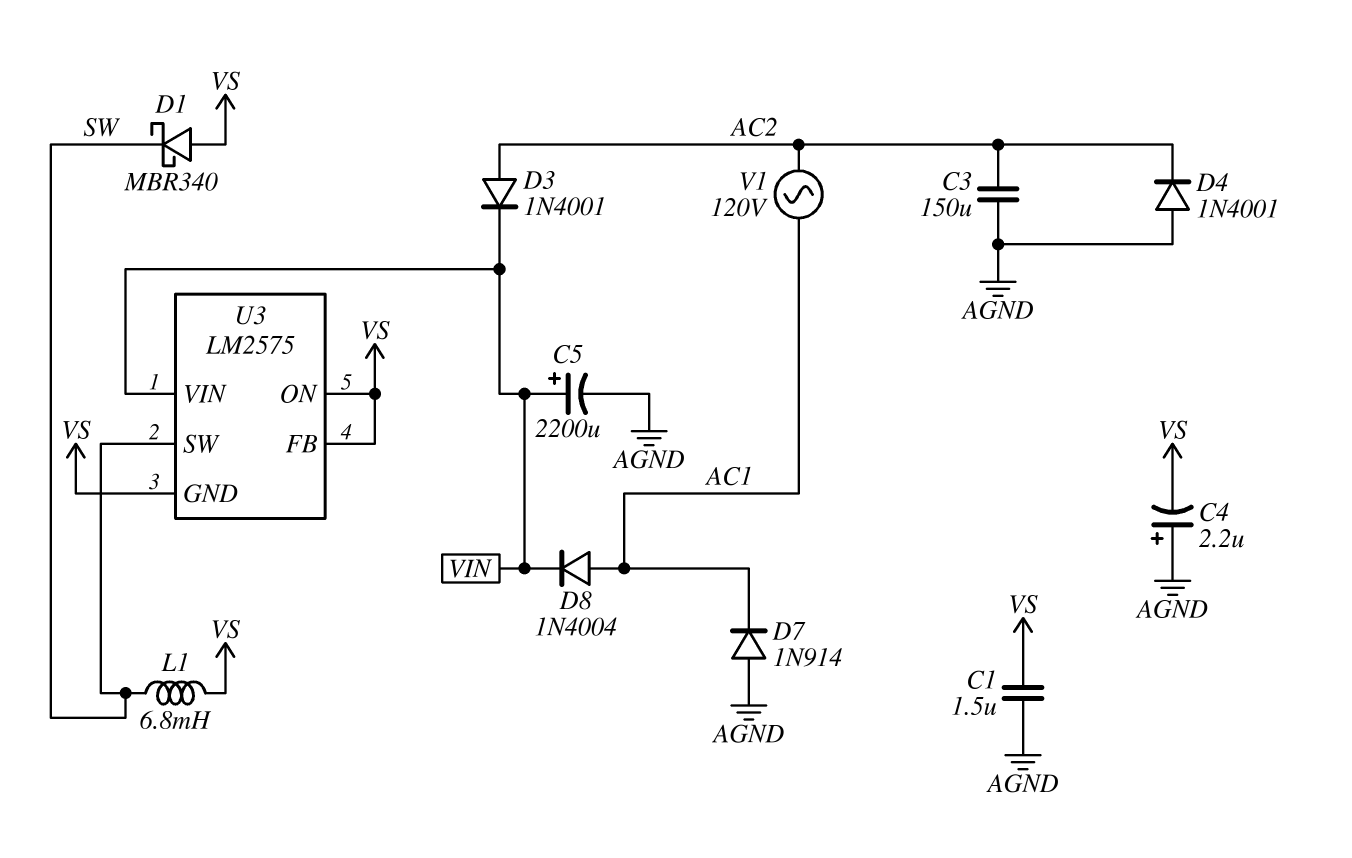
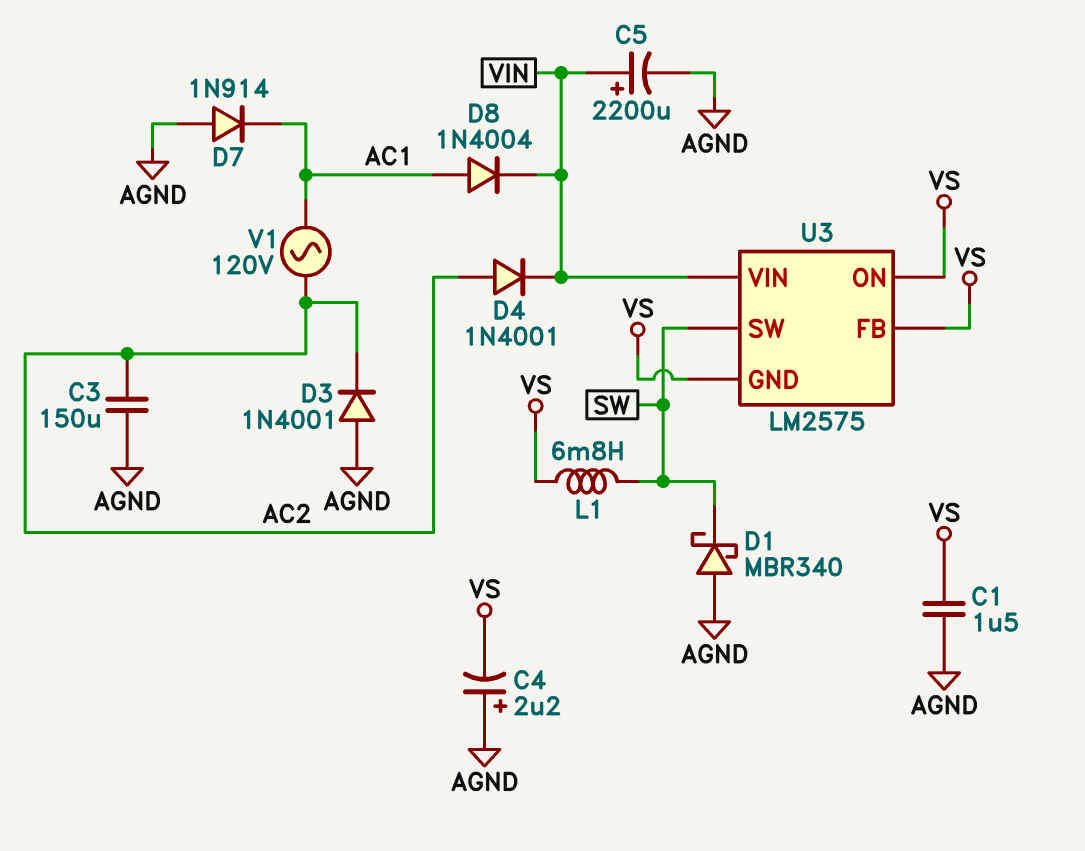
D1: schottky MBR340 (A VS, K SW) -> schottky MBR340 (A AGND, K SW)
D3: diode 1N4001 (A AC2, K VIN) -> diode 1N4001 (A AGND, K AC2)
D4: diode 1N4001 (A AGND, K AC2) -> diode 1N4001 (A AC2, K VIN)

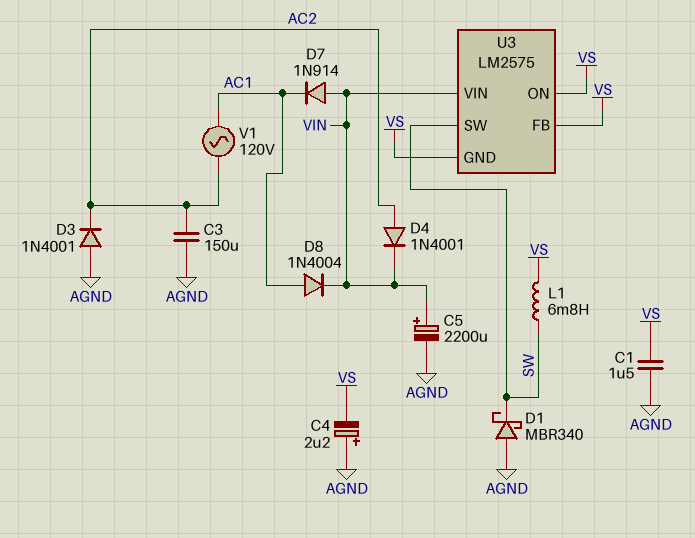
D7: diode 1N914 (A AGND, K AC1) -> diode 1N914 (A VIN, K AC1)

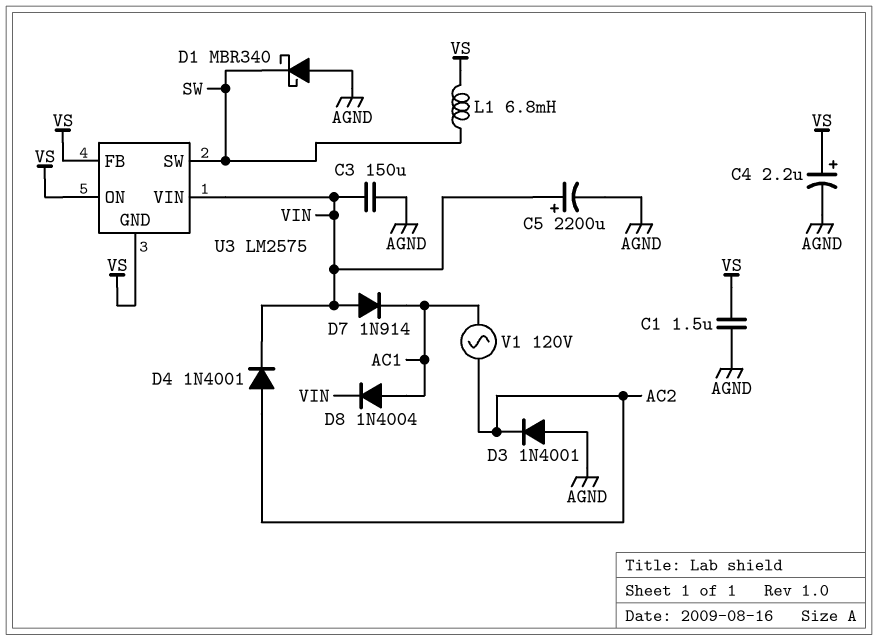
C3: 150uF (AC2, AGND) -> 150uF (AGND, VIN)
C4: 2.2uF (plus AGND, minus VS) -> 2.2uF (plus VS, minus AGND)

